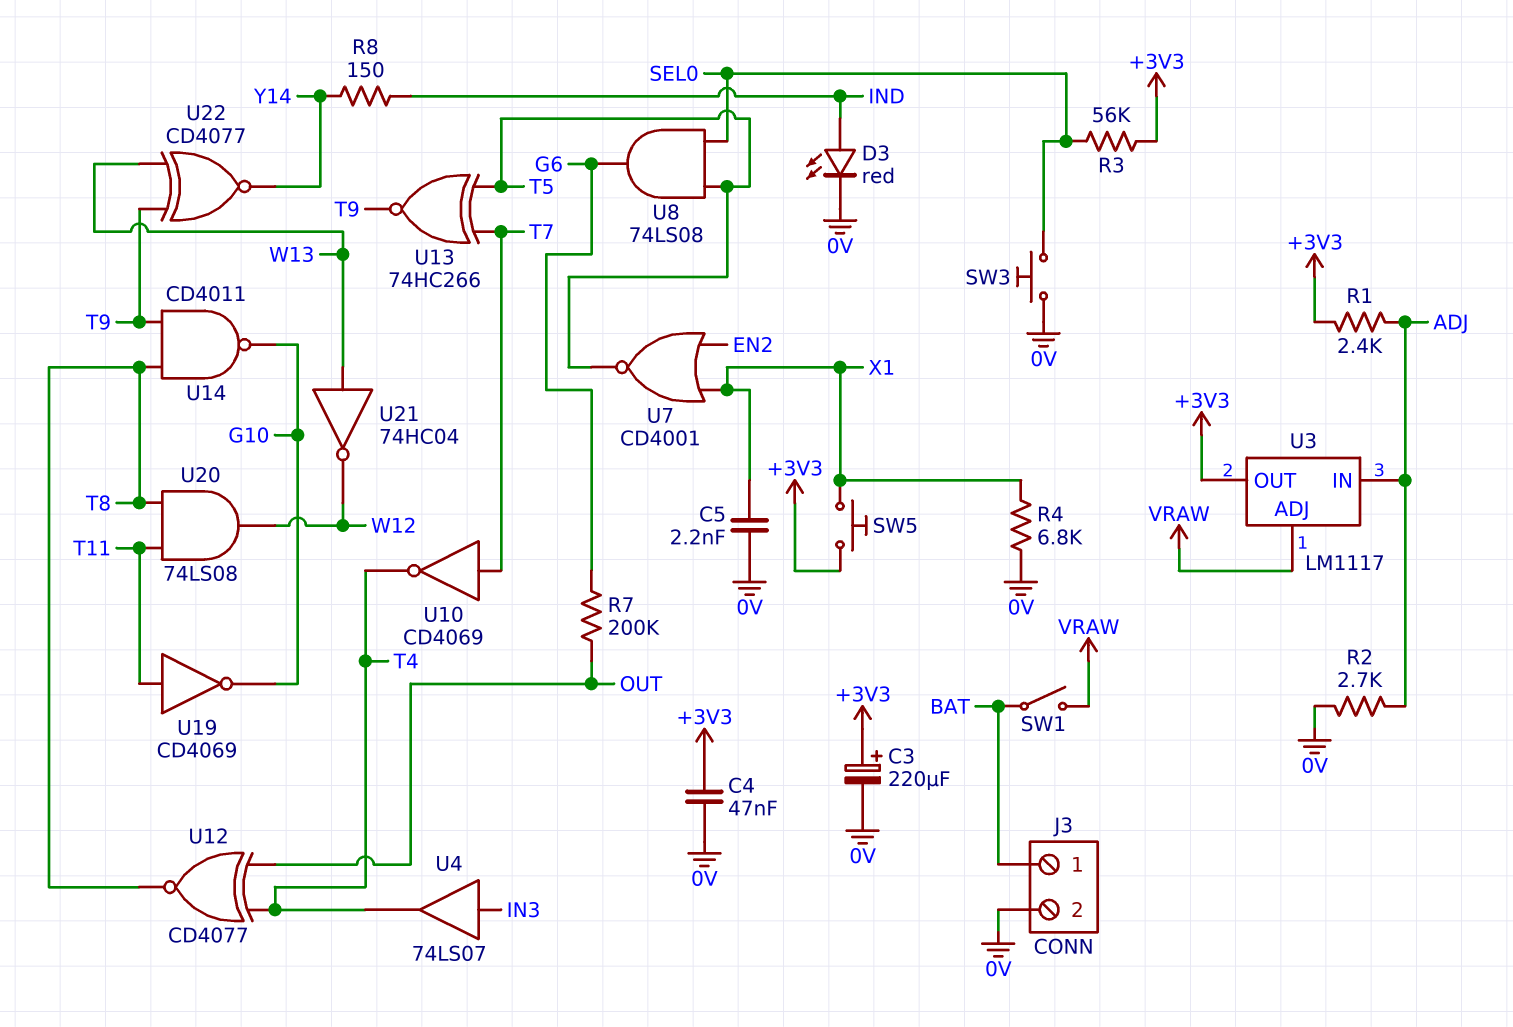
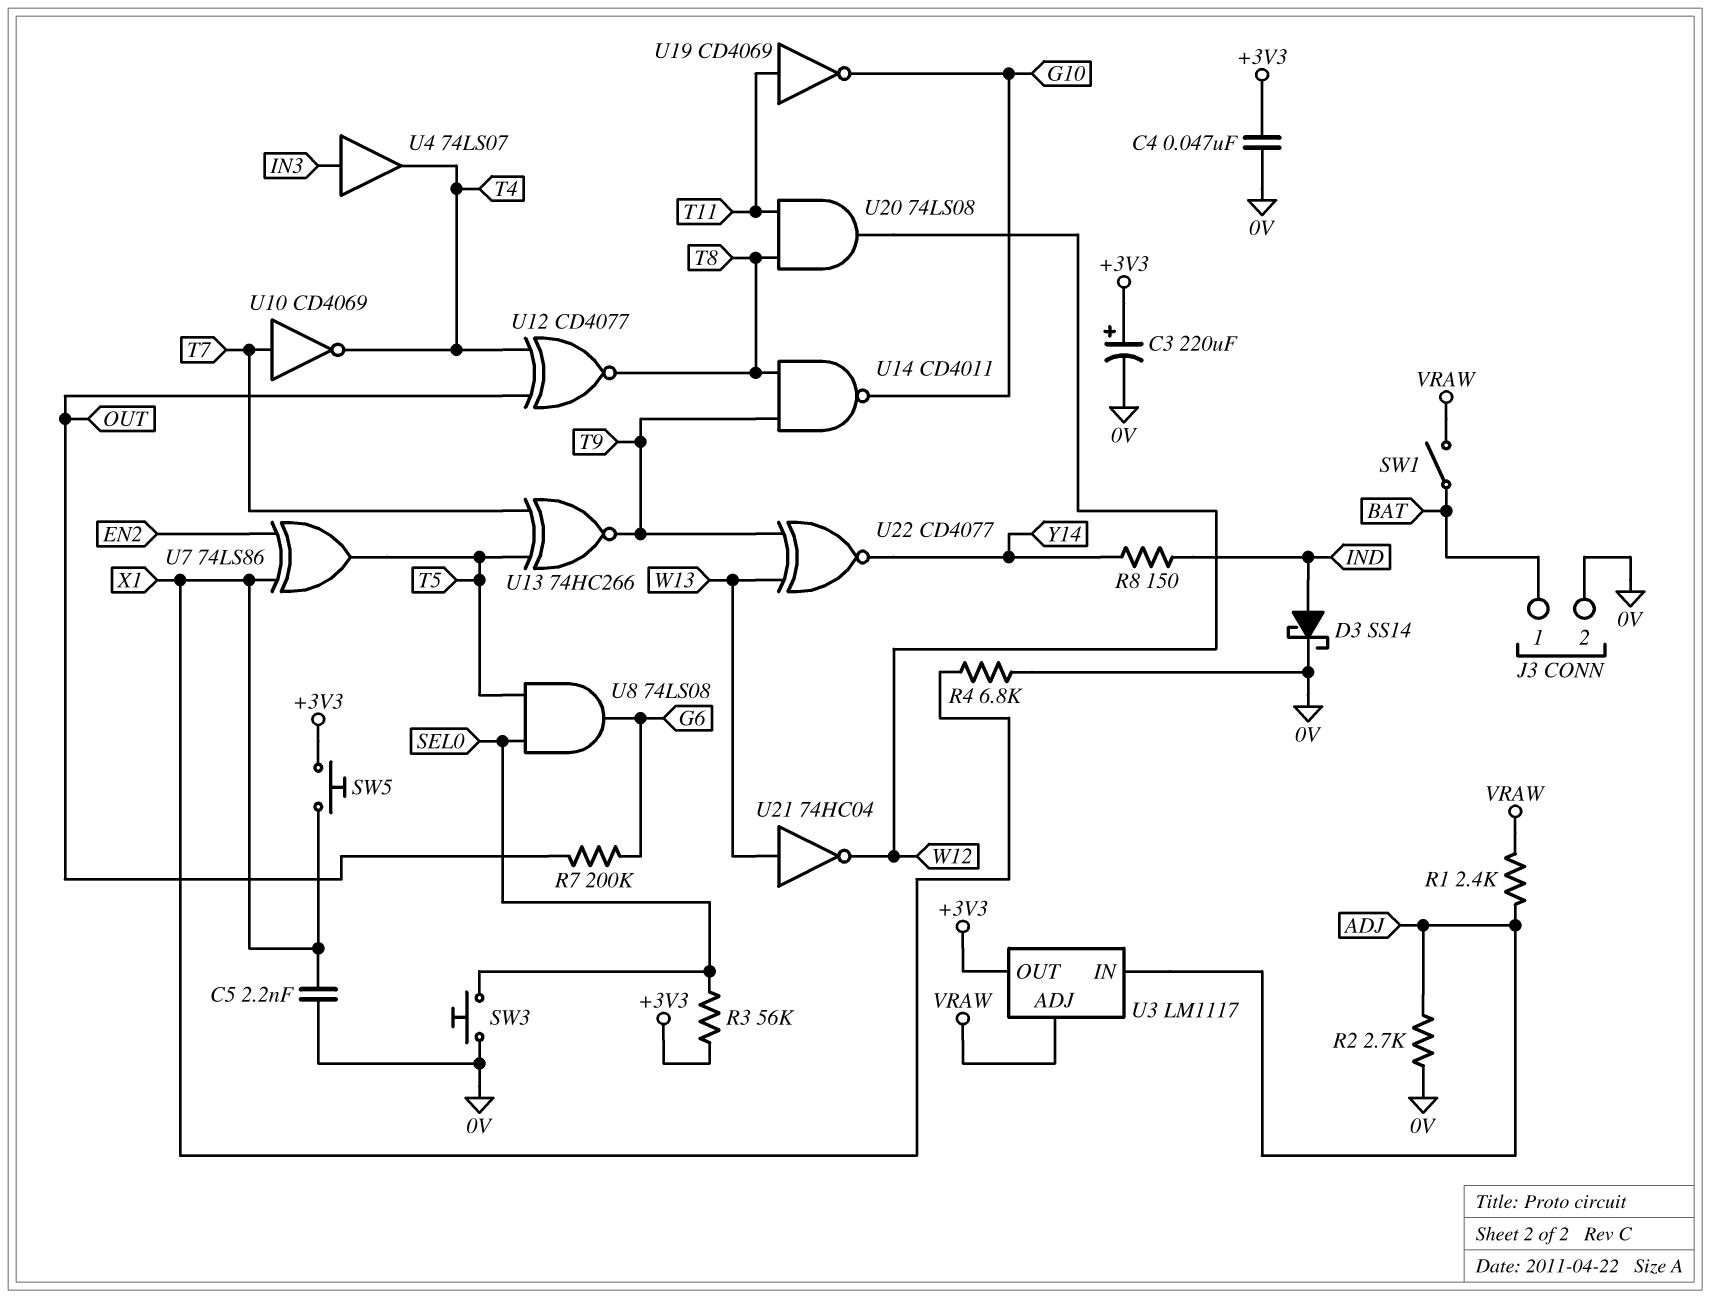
D3: LED red (A IND, K 0V) -> schottky SS14 (A IND, K 0V)
R1: 2.4k (+3V3, ADJ) -> 2.4k (ADJ, VRAW)
U7: NOR CD4001 (in EN2, in X1, out T5) -> XOR 74LS86 (in EN2, in X1, out T5)

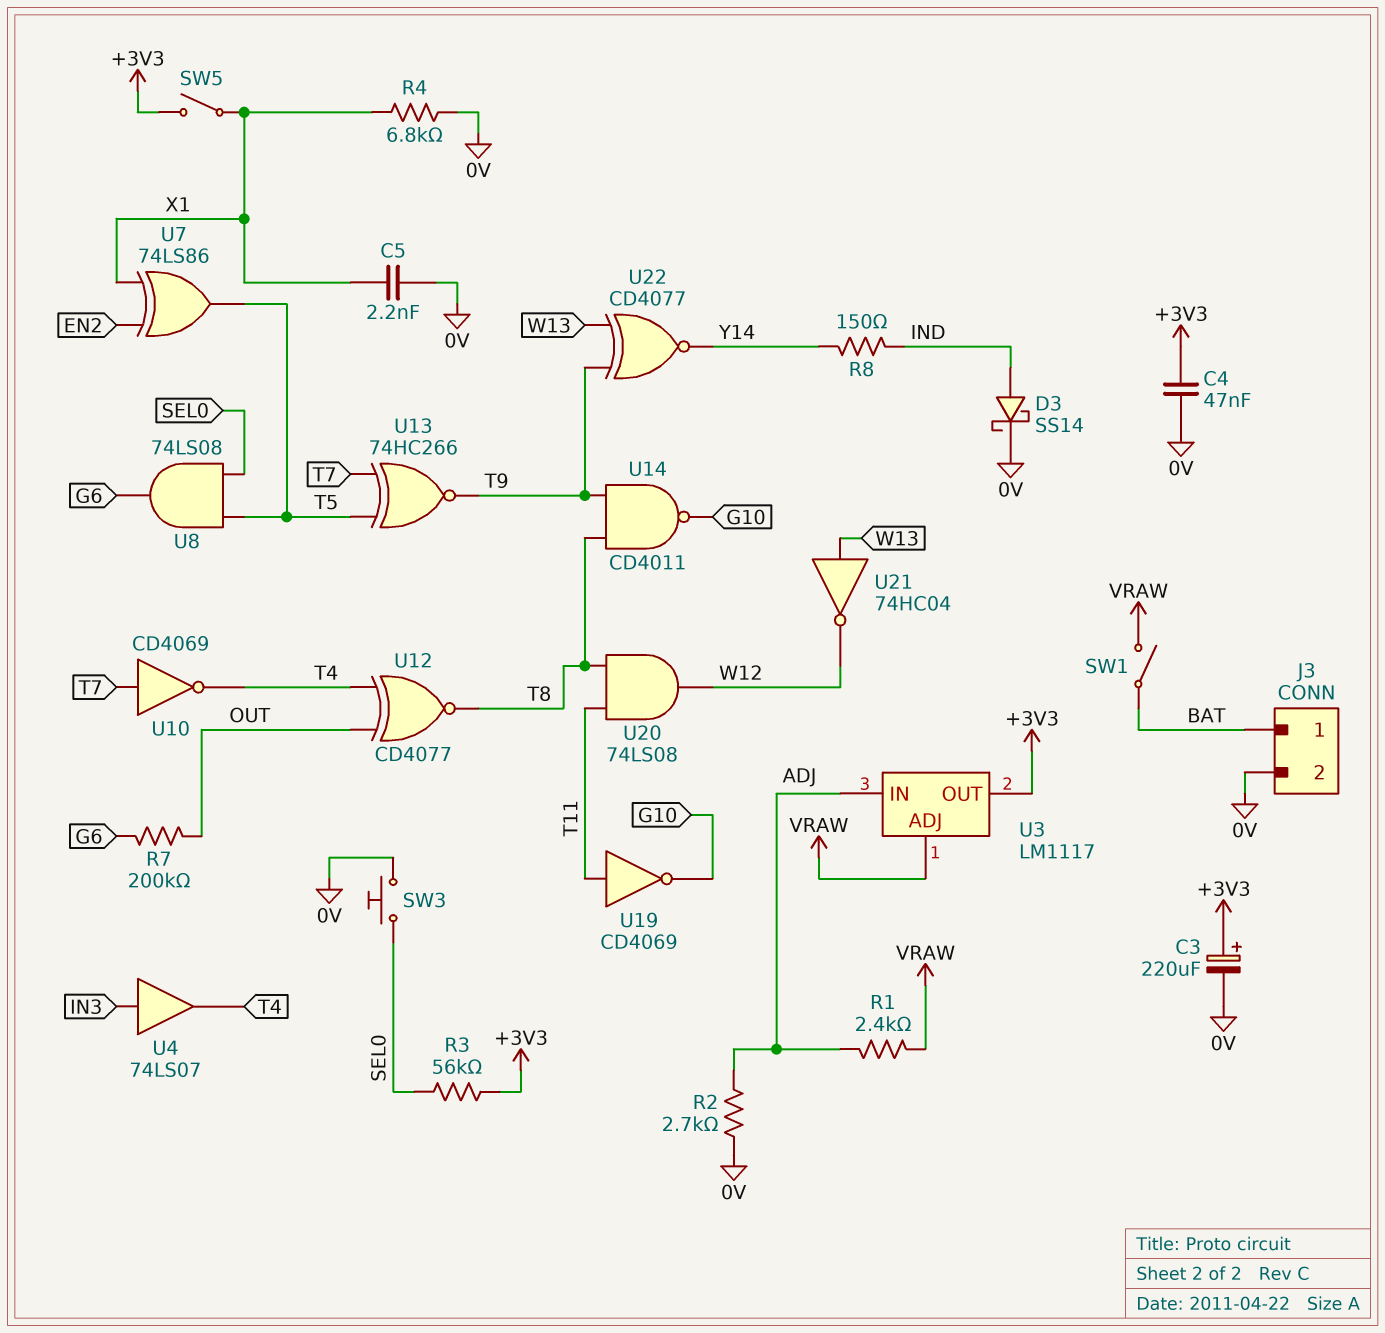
SW5: button (+3V3, X1) -> switch (+3V3, X1)

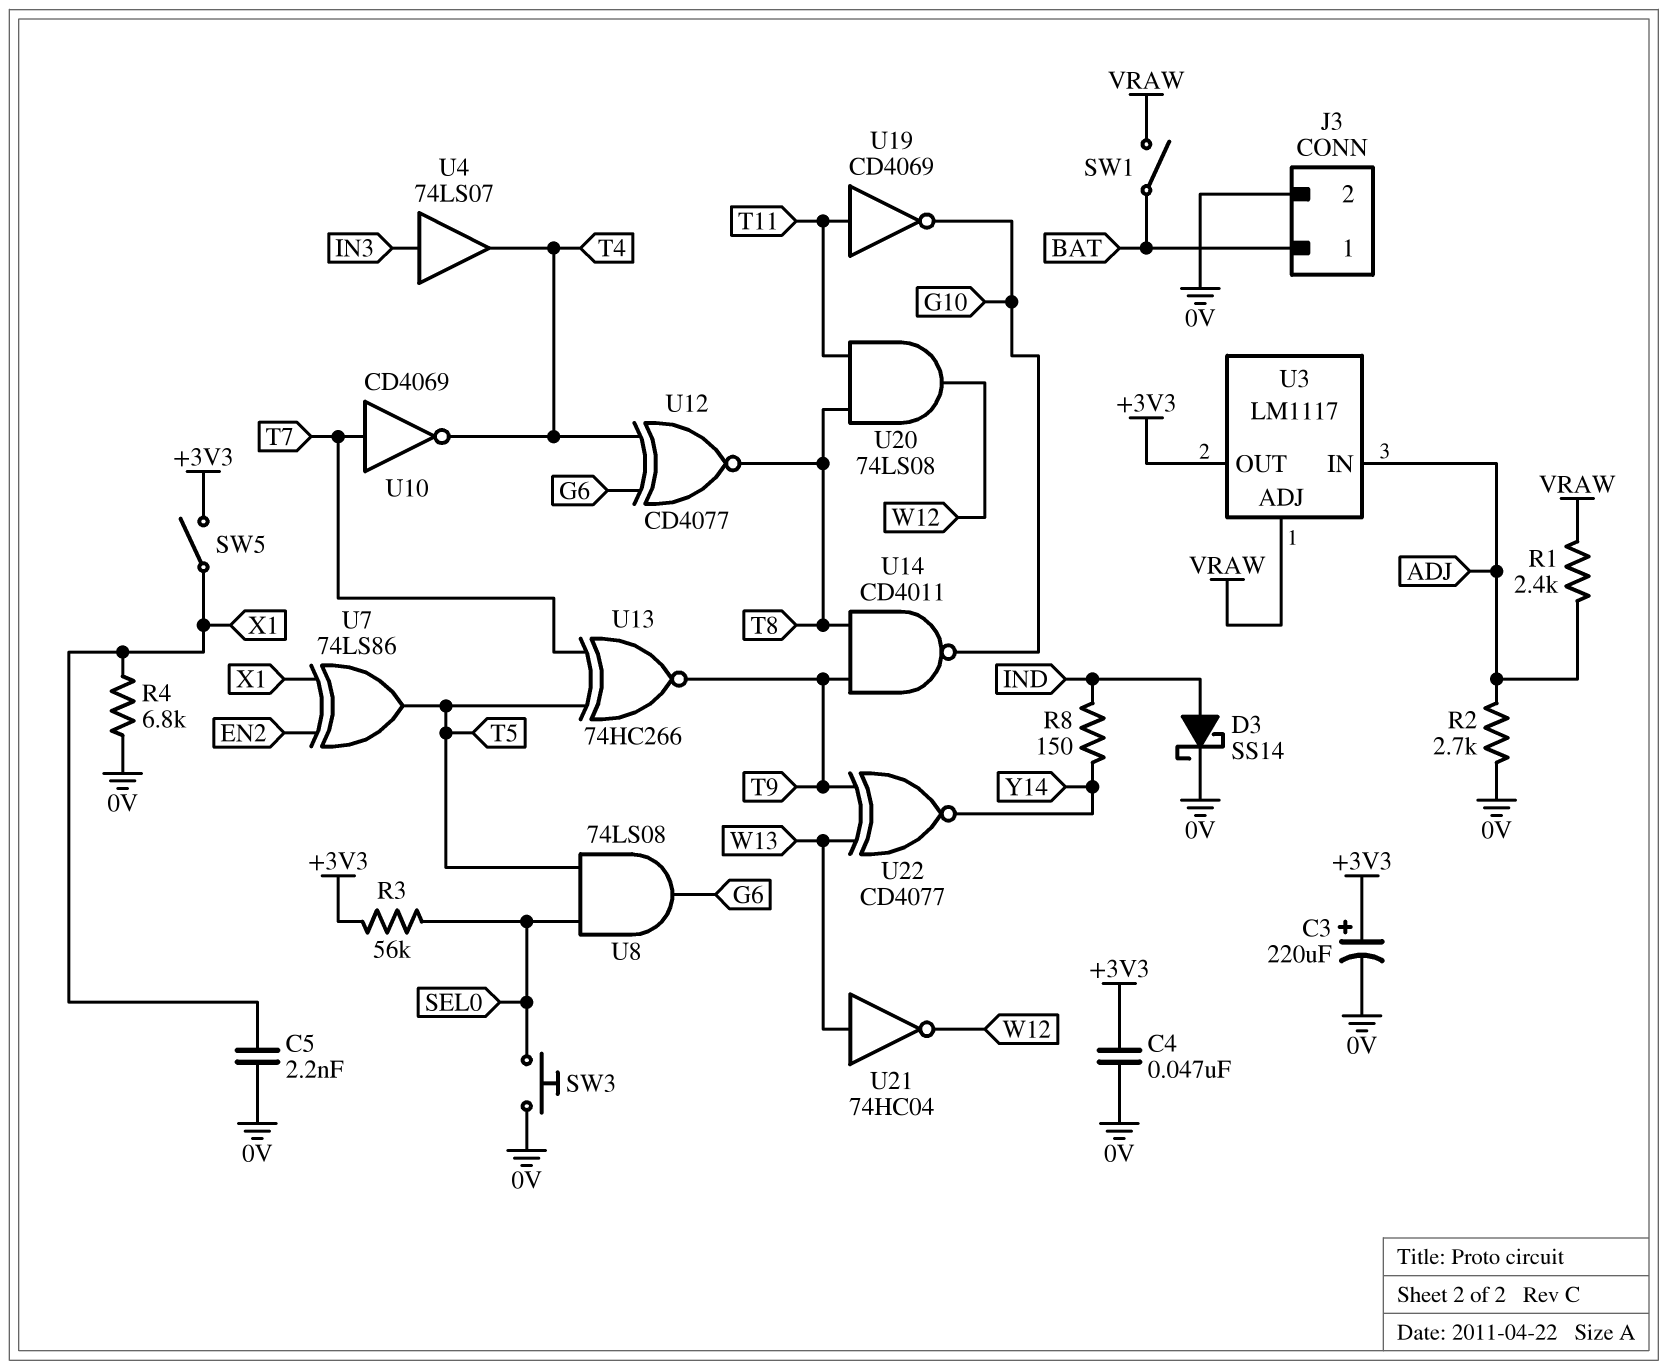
R7: 200k (G6, OUT) -> none
U12: XNOR CD4077 (in OUT, in T4, out T8) -> XNOR CD4077 (in G6, in T4, out T8)

